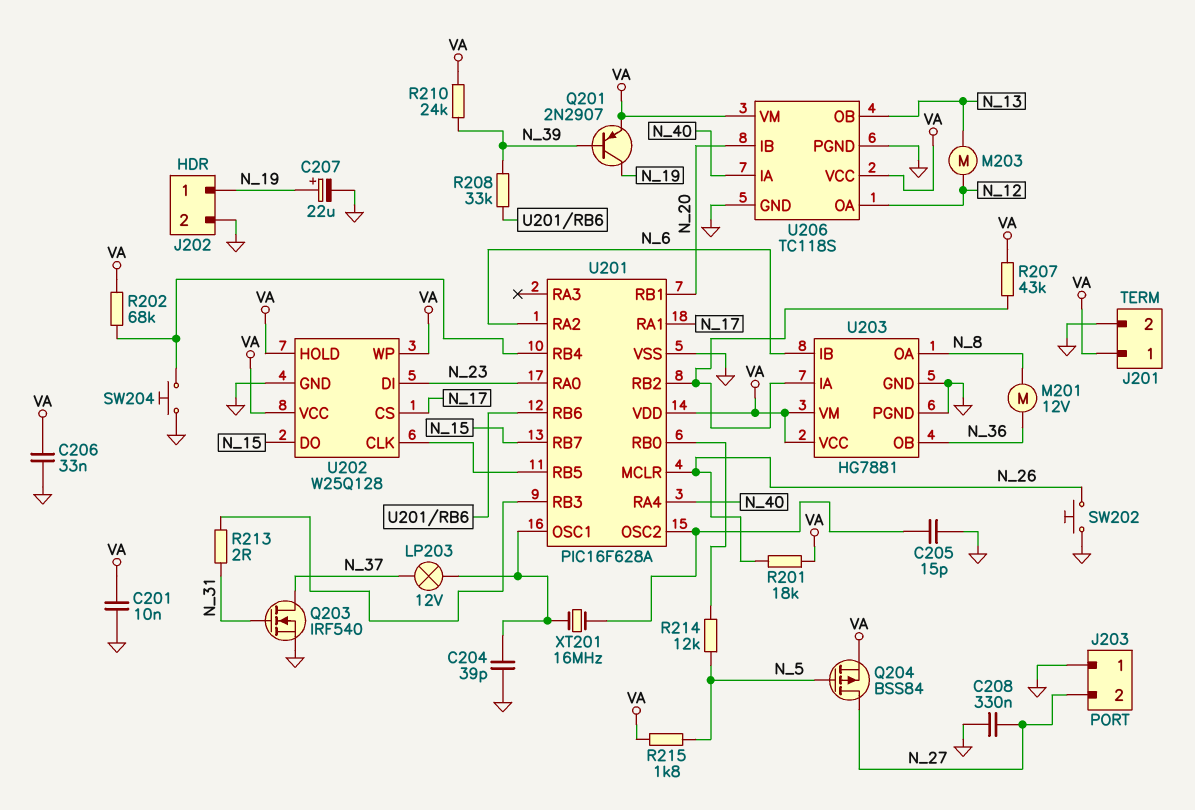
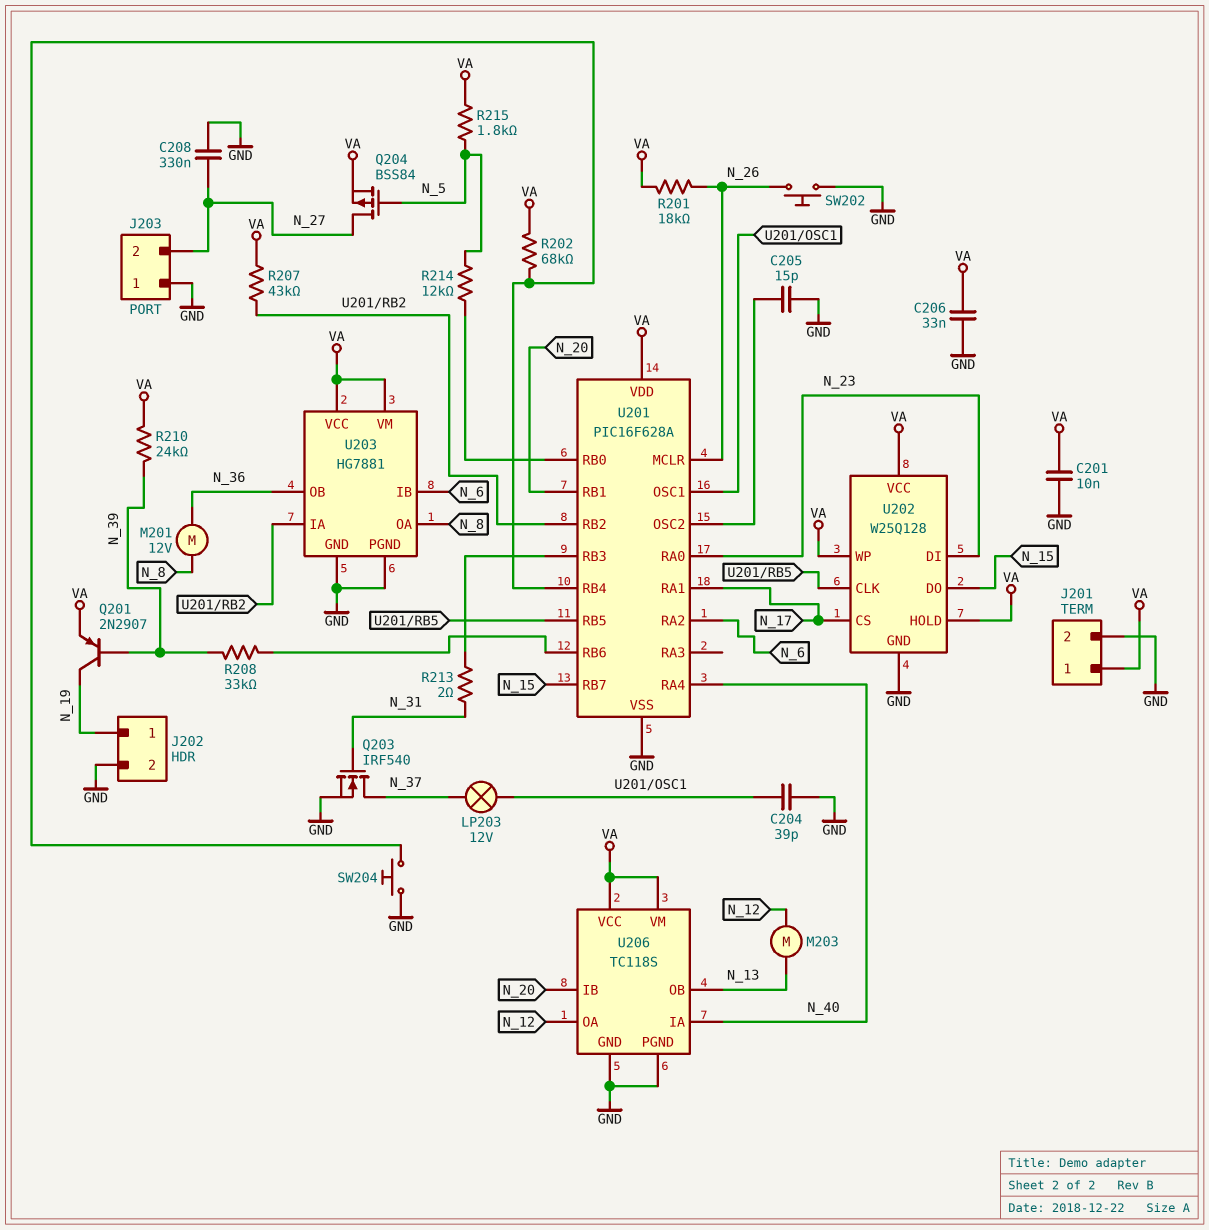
C207: 22uF (plus N_19, minus GND) -> none
XT201: 16MHz (U201/OSC1, U201/OSC2) -> none

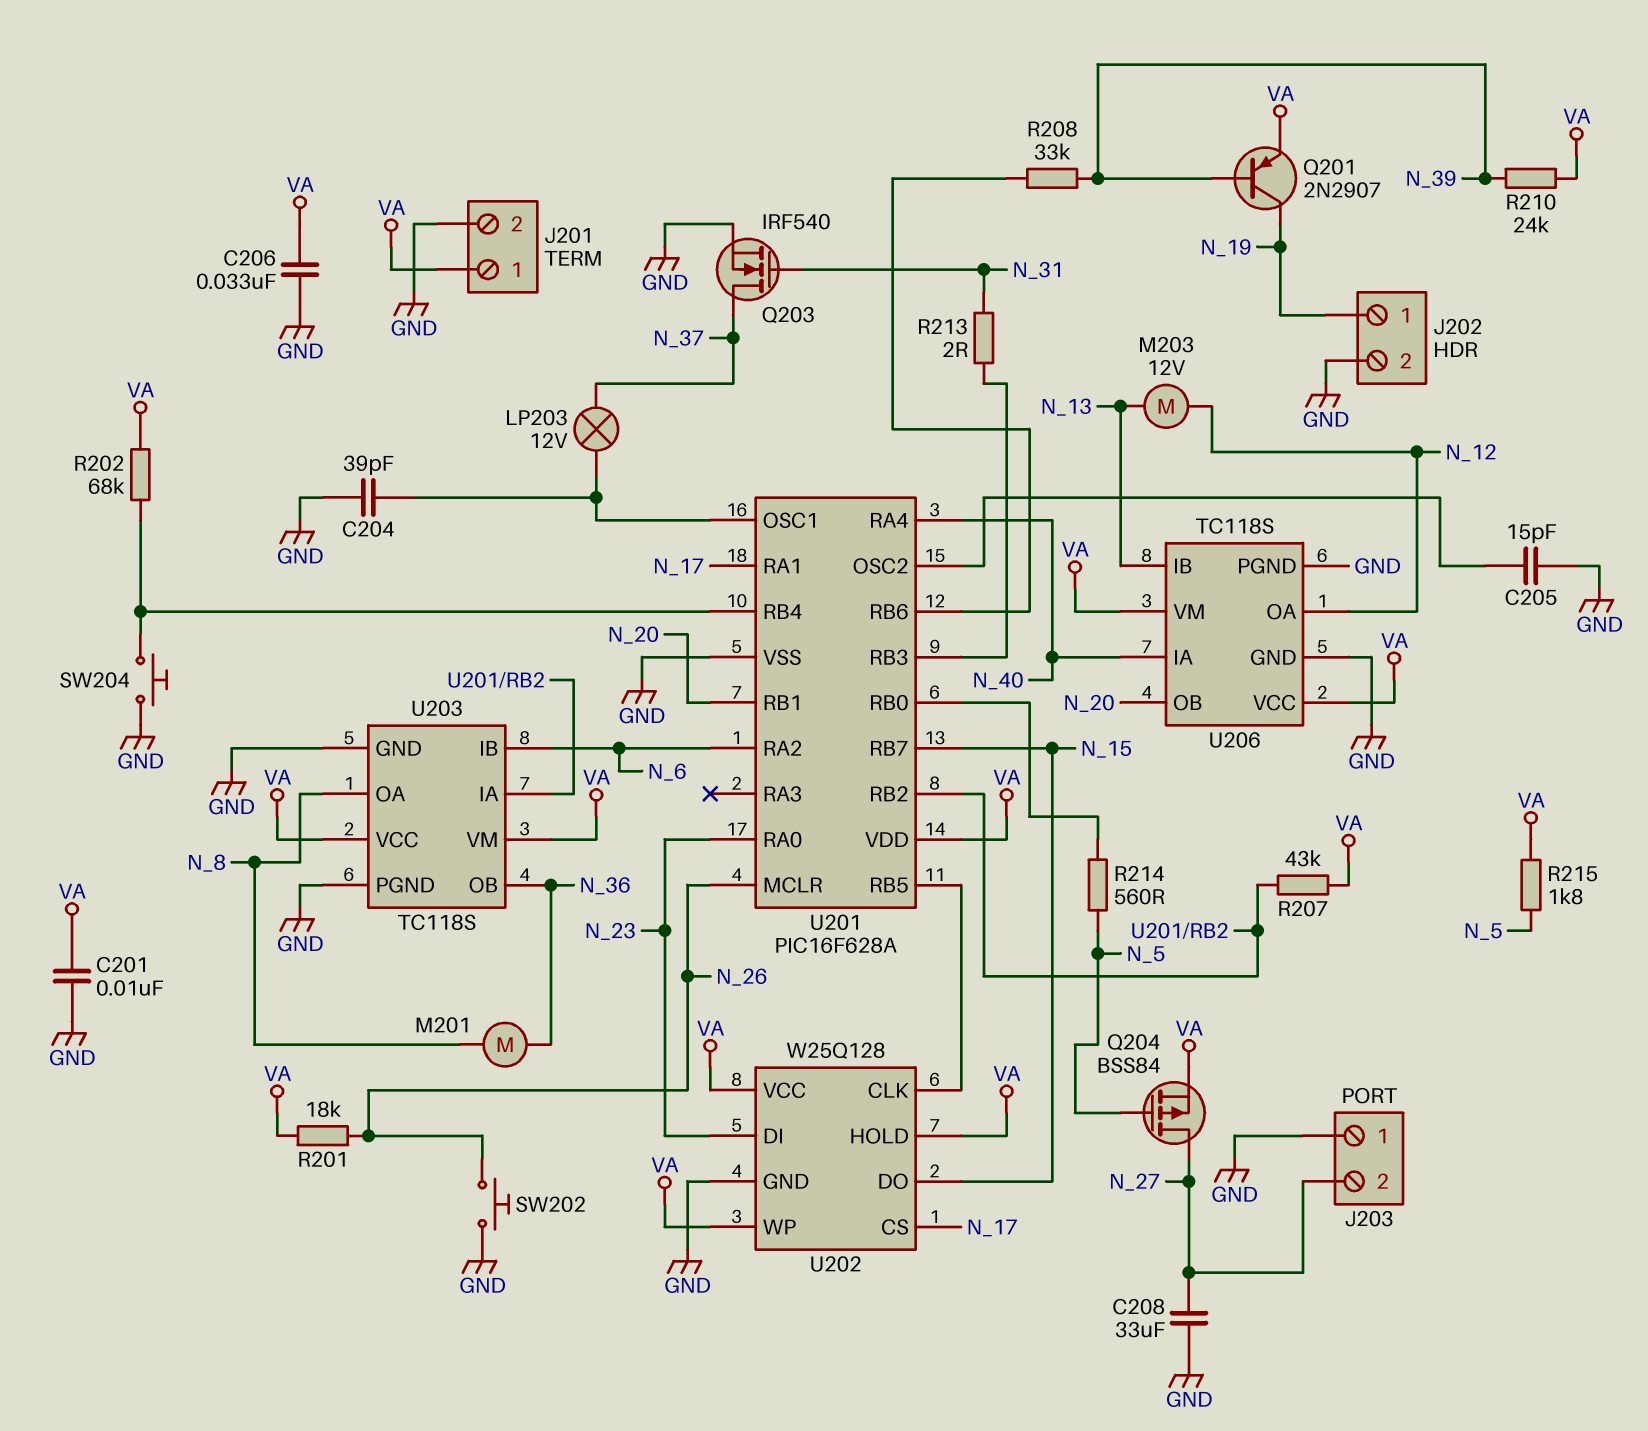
C208: 330nF (GND, N_27) -> 33uF (GND, N_27)
M201: motor 12V (N_8, N_36) -> motor (N_8, N_36)
M203: motor (N_12, N_13) -> motor 12V (N_12, N_13)
R214: 12k (N_5, U201/RB0) -> 560 (N_5, U201/RB0)
U203: HG7881 -> TC118S
U206 pin IB: N_20 -> N_13
U206 pin OB: N_13 -> N_20

